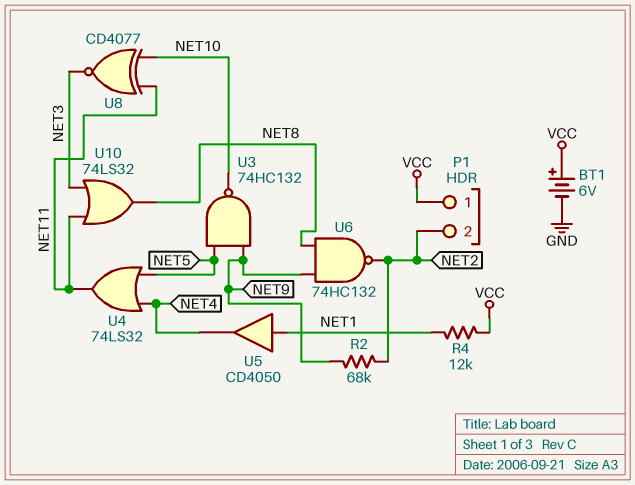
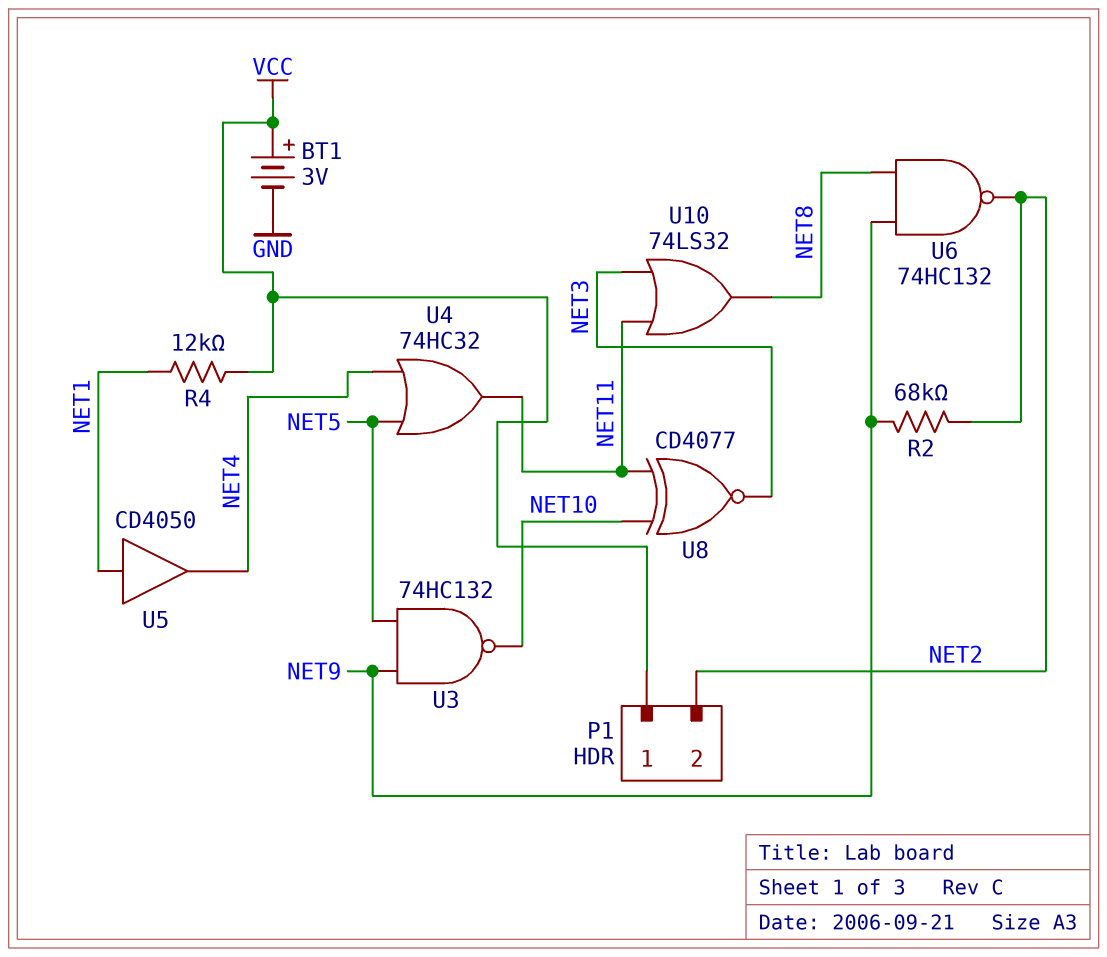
BT1: 6V (plus VCC, minus GND) -> 3V (plus VCC, minus GND)
U4: OR 74LS32 (in NET4, in NET5, out NET11) -> OR 74HC32 (in NET4, in NET5, out NET11)

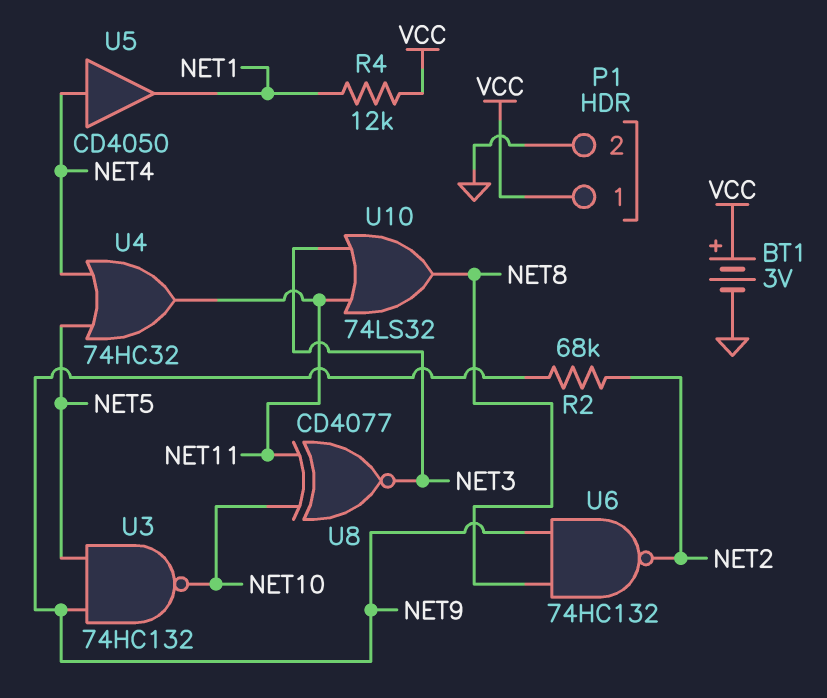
P1 pin 2: NET2 -> GND
U5: buffer CD4050 (in NET1, out NET4) -> buffer CD4050 (in NET4, out NET1)

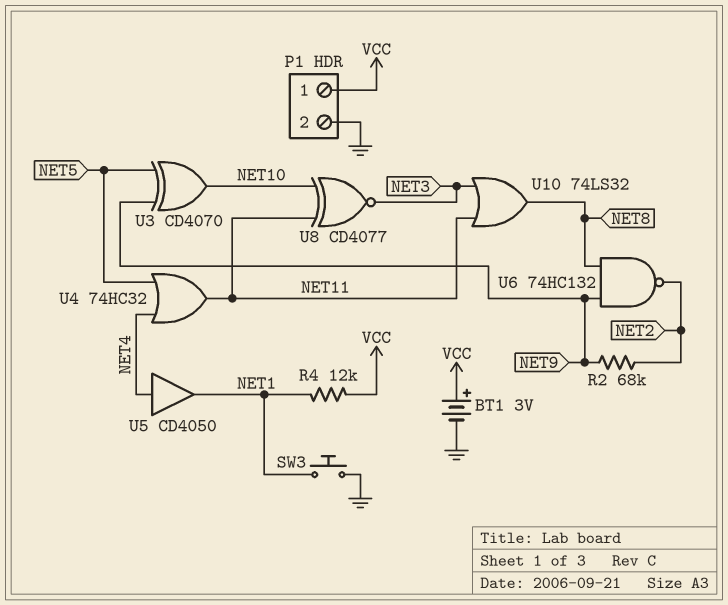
SW3: none -> button (GND, NET1)
U3: NAND 74HC132 (in NET5, in NET9, out NET10) -> XOR CD4070 (in NET5, in NET9, out NET10)

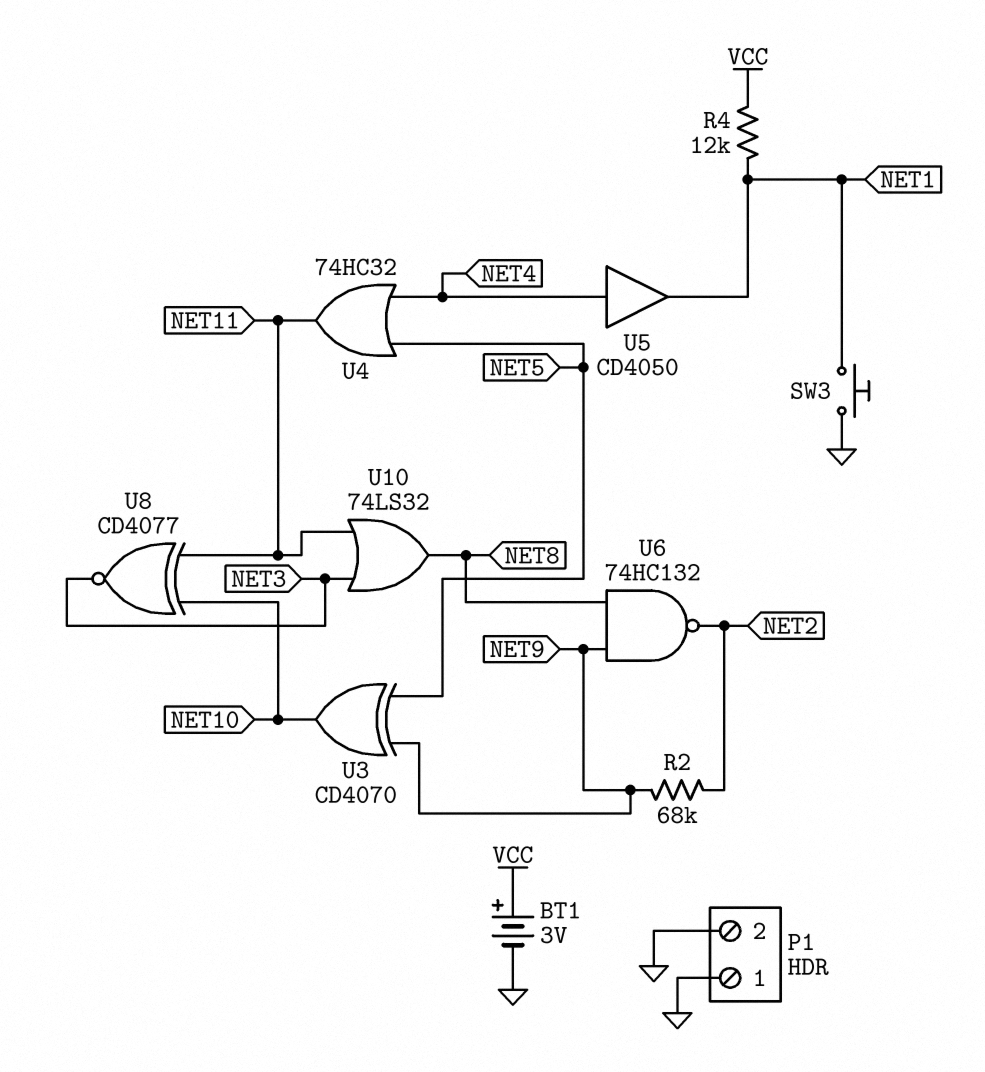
P1 pin 1: VCC -> GND

